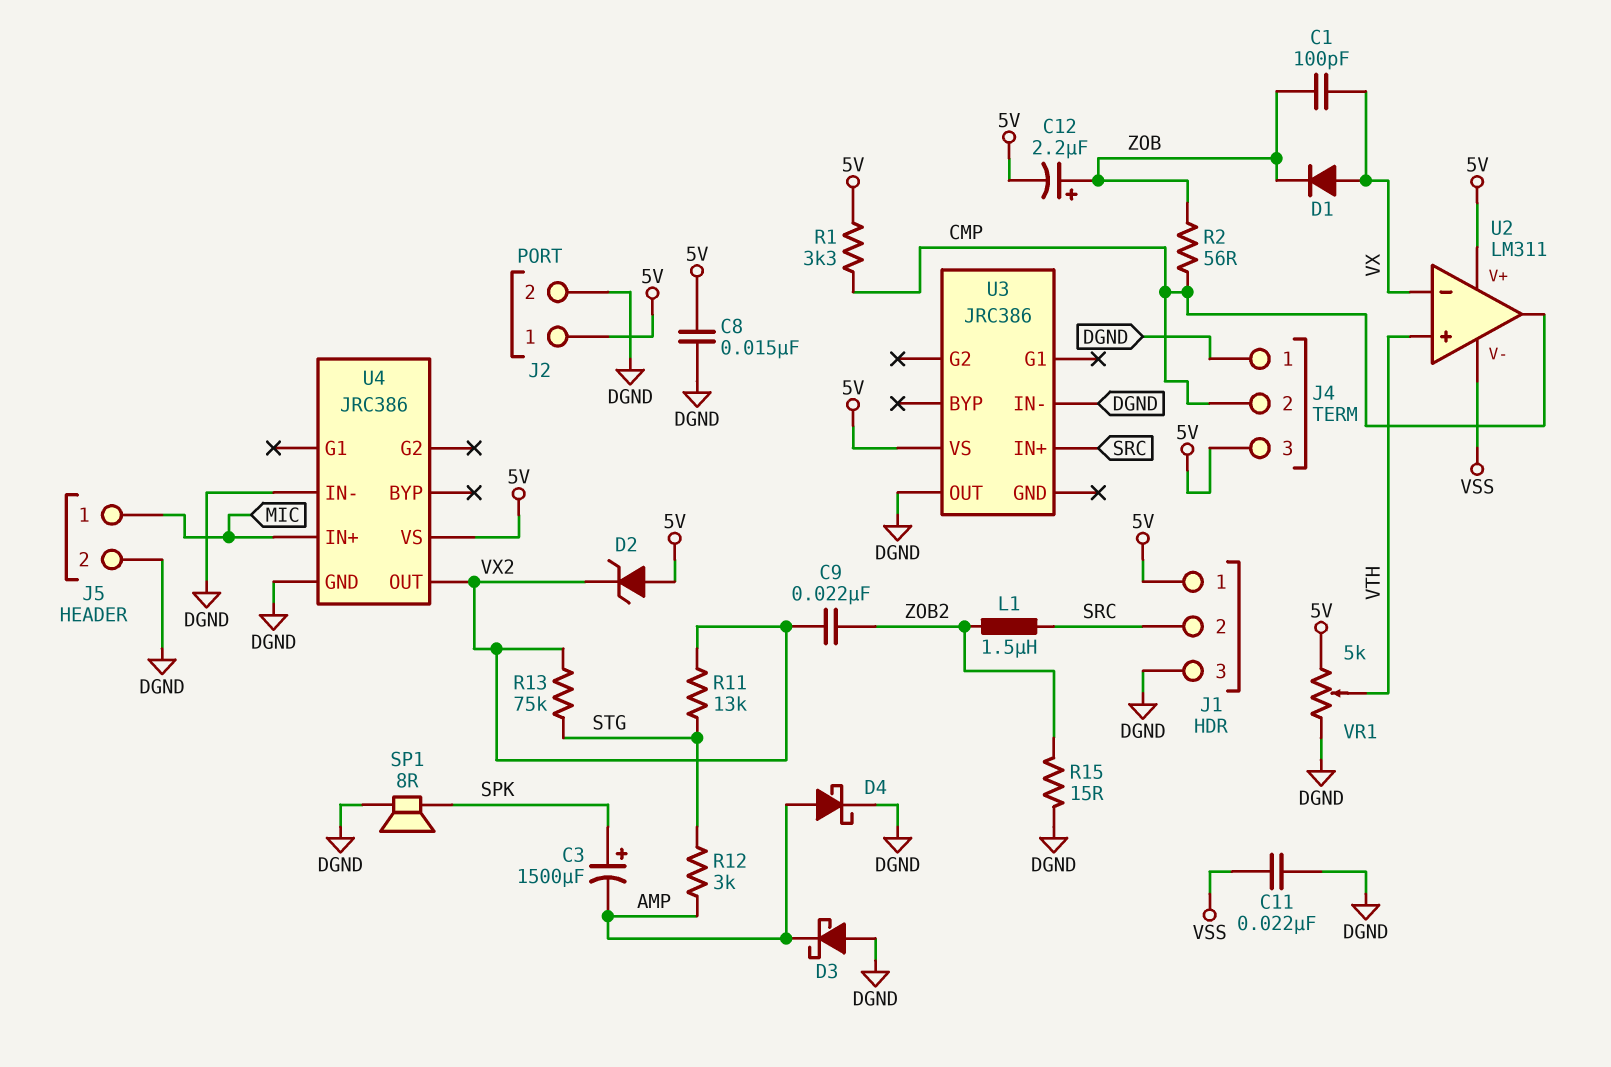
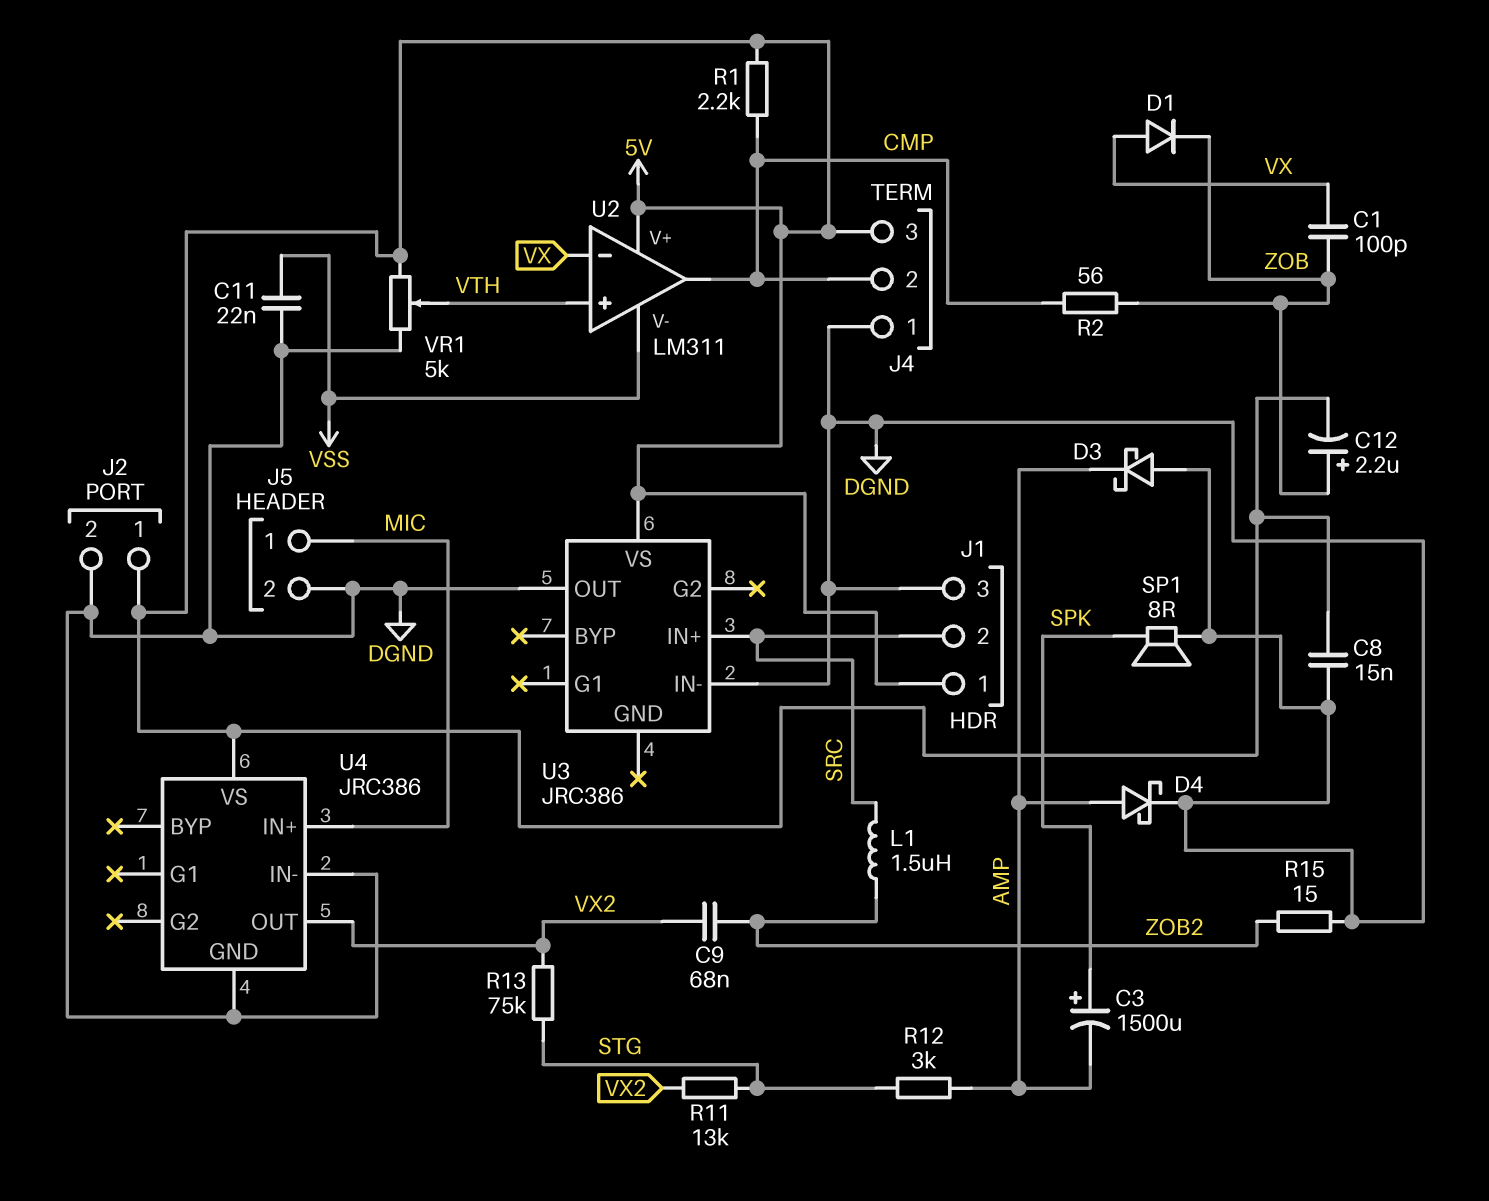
C9: 22nF (VX2, ZOB2) -> 68nF (VX2, ZOB2)
D2: zener (A 5V, K VX2) -> none
R1: 3.3k (5V, CMP) -> 2.2k (5V, CMP)

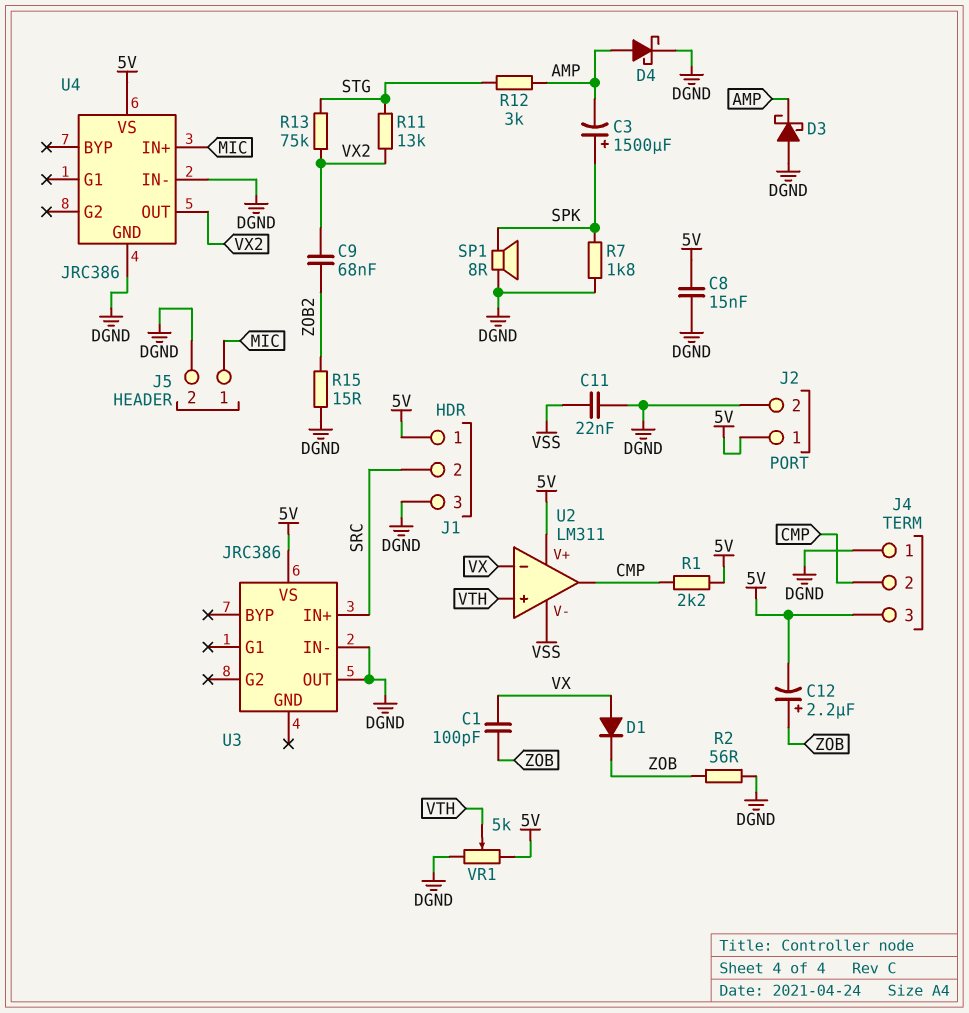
L1: 1.5uH (SRC, ZOB2) -> none
R2: 56 (CMP, ZOB) -> 56 (DGND, ZOB)
R7: none -> 1.8k (DGND, SPK)

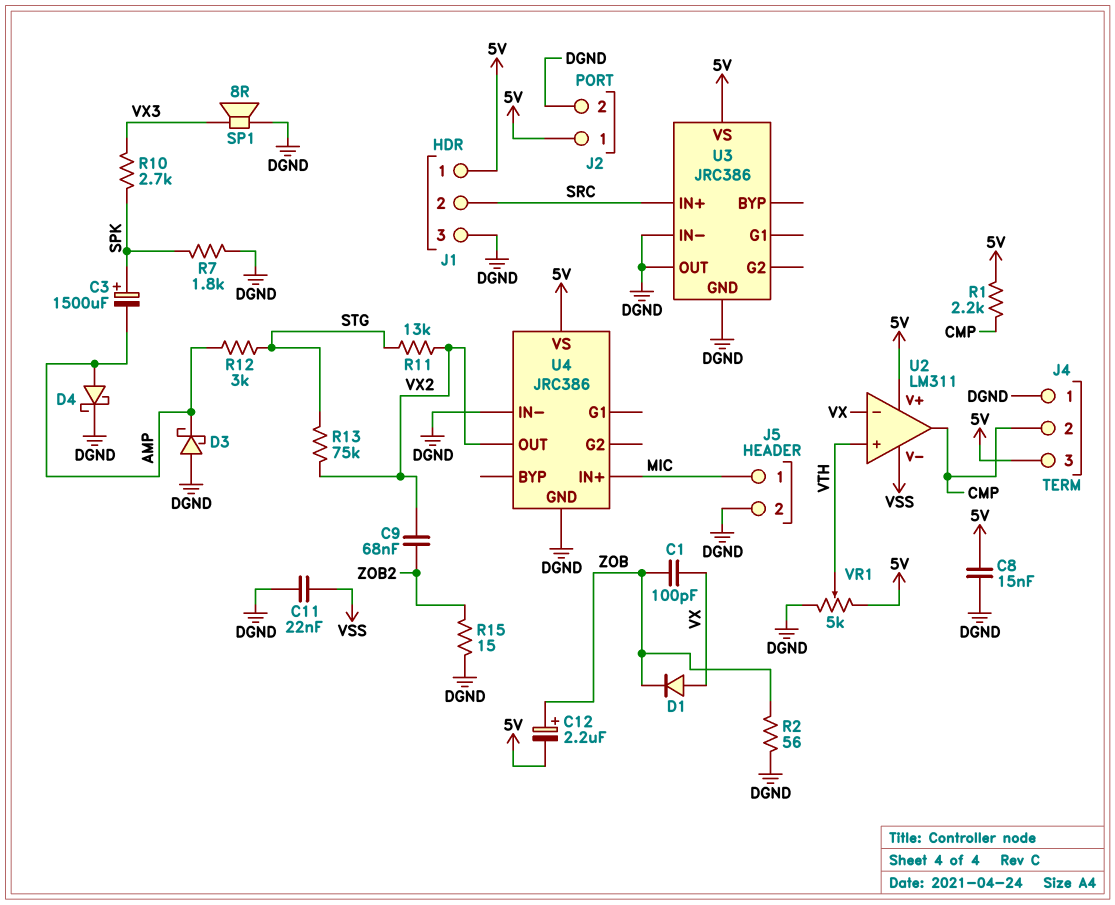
R10: none -> 2.7k (SPK, VX3)
SP1: speaker 8R (DGND, SPK) -> speaker 8R (DGND, VX3)
U3 pin GND: none -> DGND

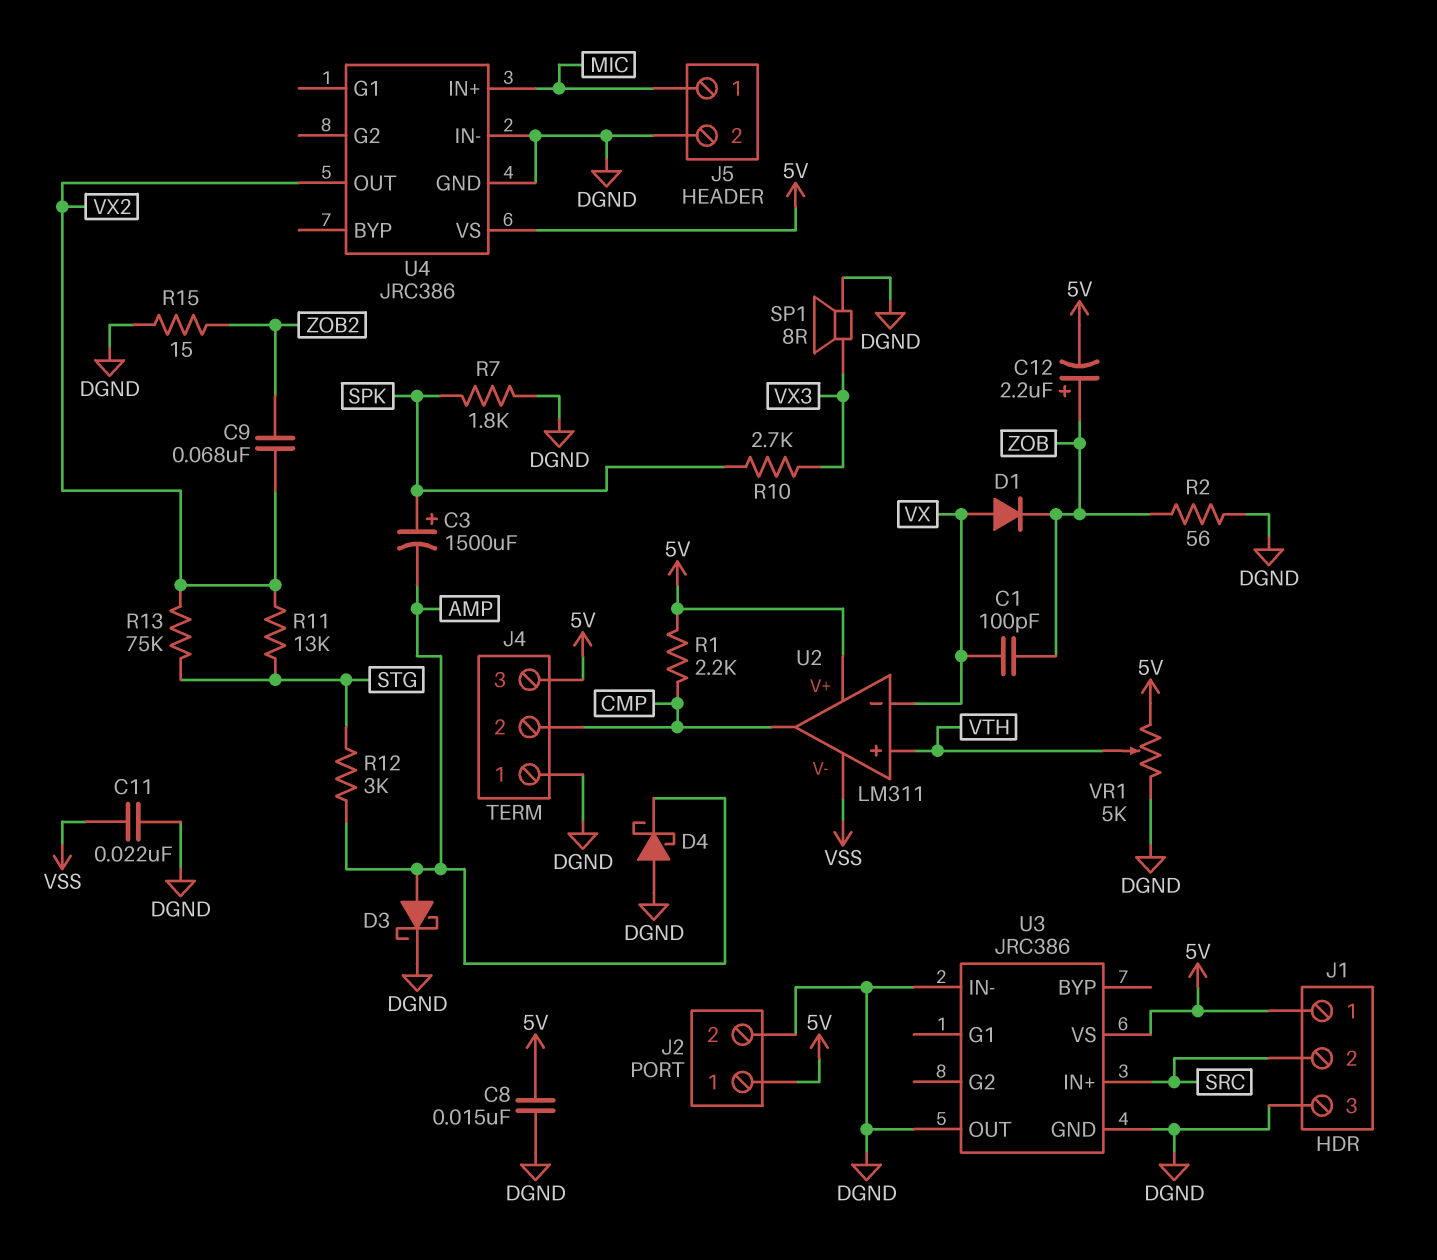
D3: schottky (A DGND, K AMP) -> schottky (A AMP, K DGND)
D4: schottky (A AMP, K DGND) -> schottky (A DGND, K AMP)

